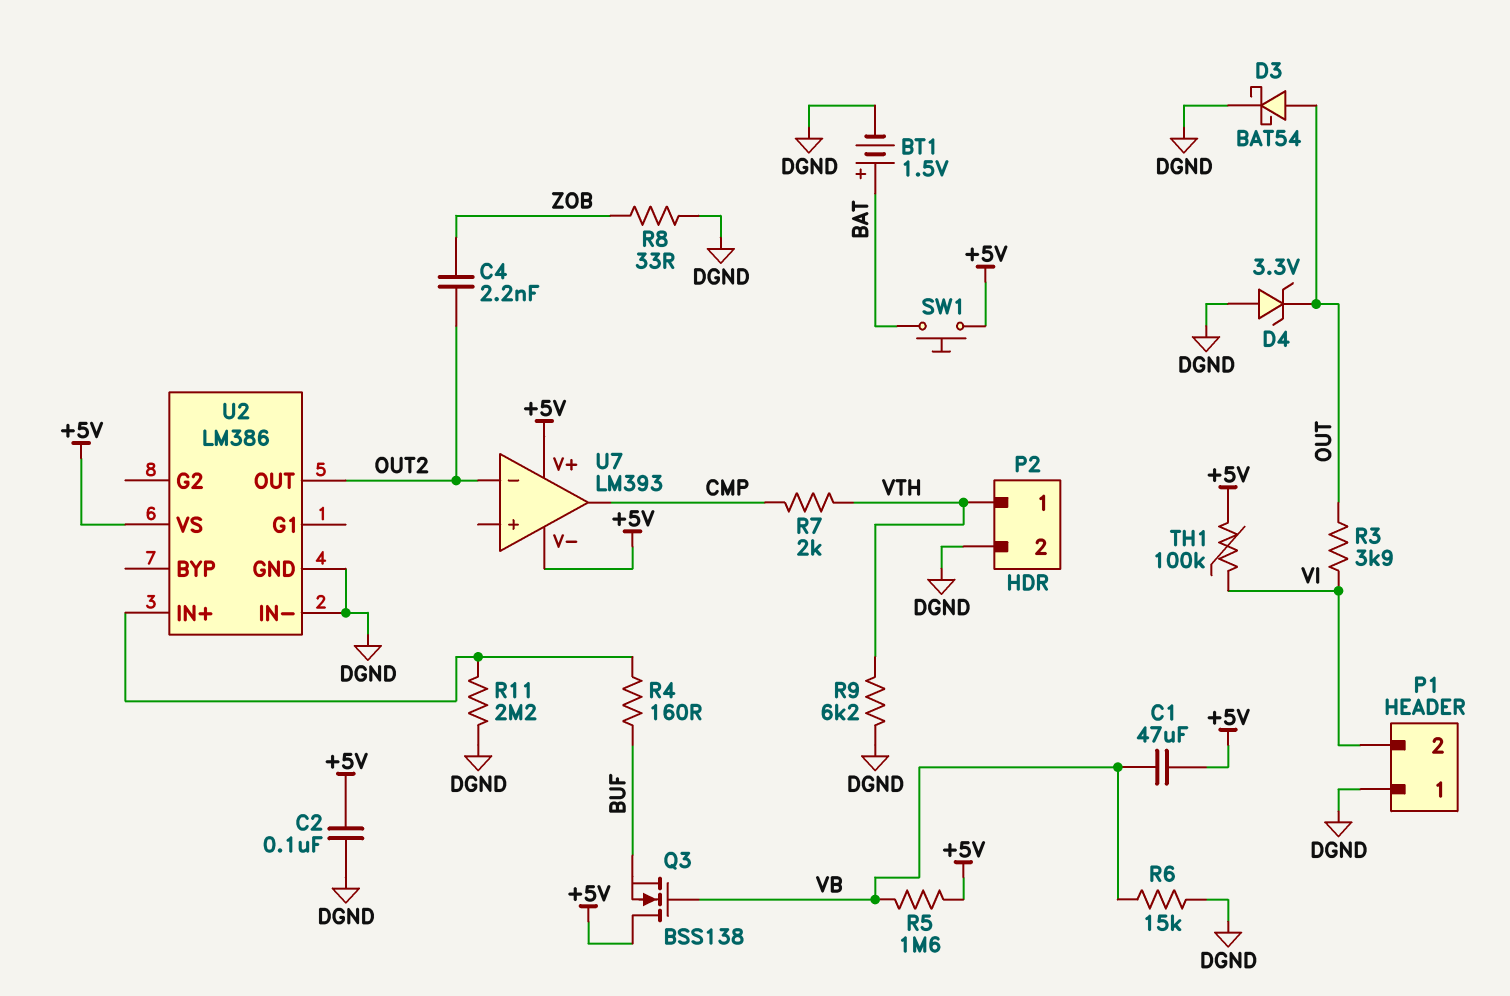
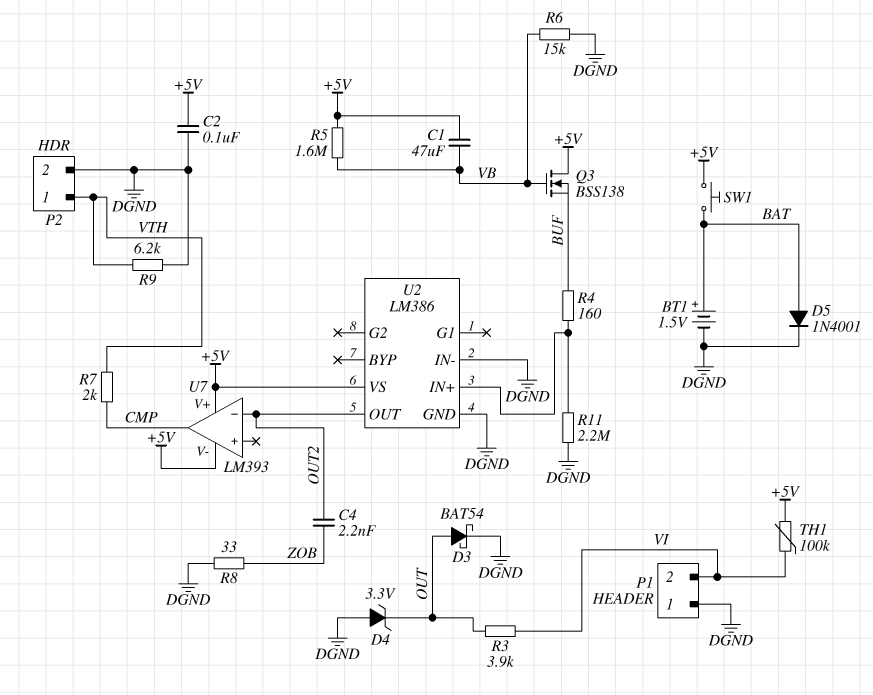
D5: none -> diode 1N4001 (A BAT, K DGND)

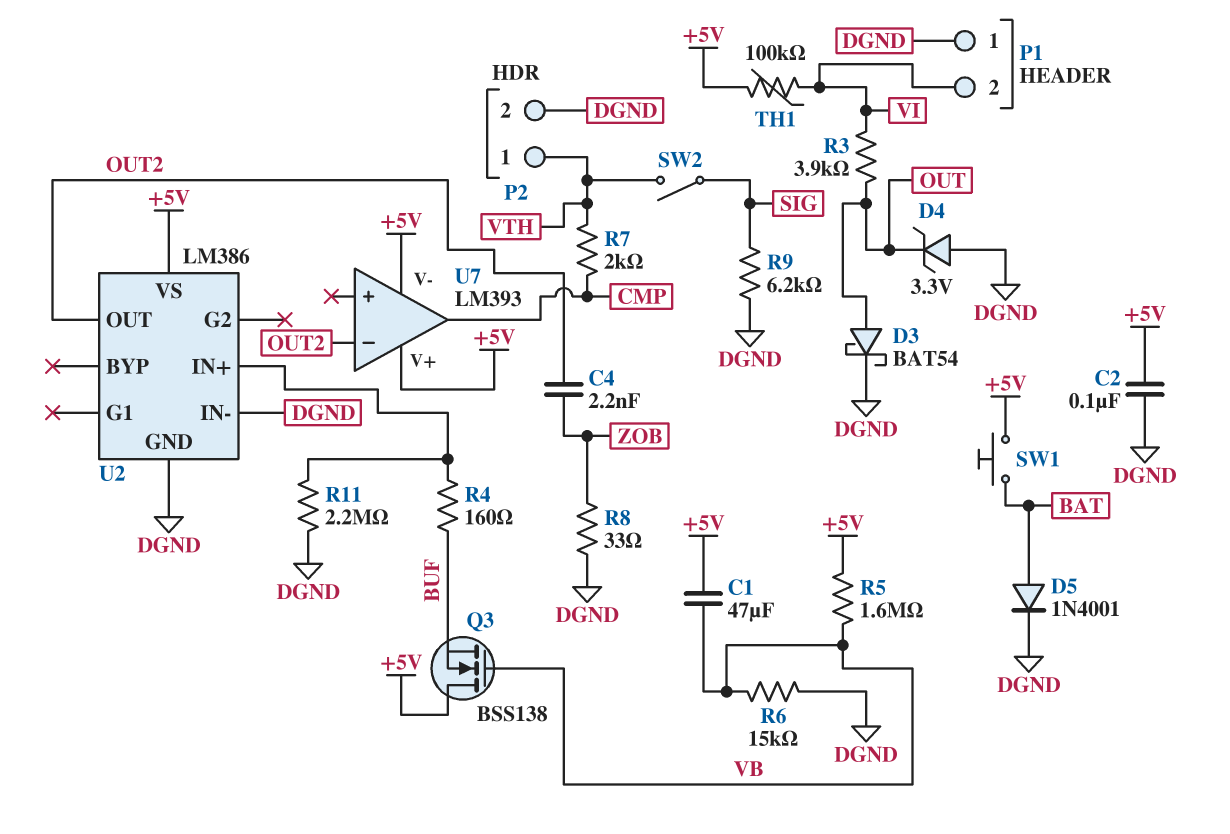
BT1: 1.5V (plus BAT, minus DGND) -> none
R9: 6.2k (DGND, VTH) -> 6.2k (DGND, SIG)
SW2: none -> switch (SIG, VTH)

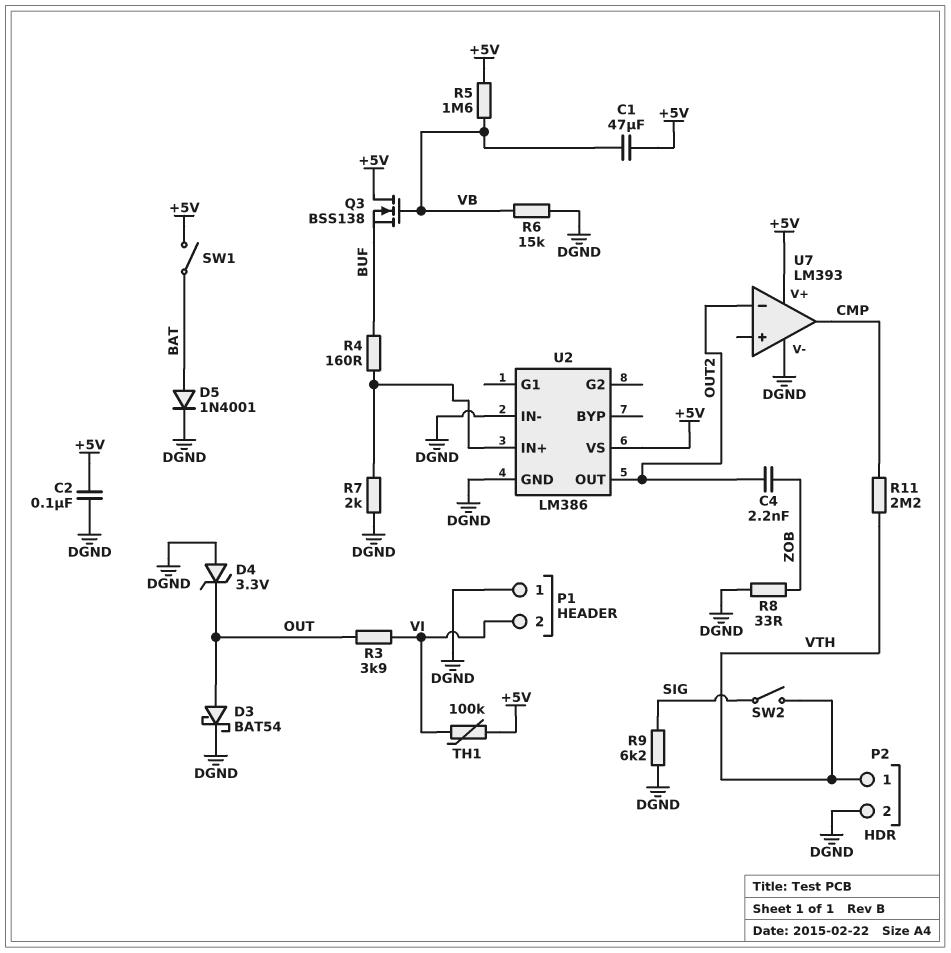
R7: 2k (CMP, VTH) -> 2k (DGND, U2/IN+)
R11: 2.2M (DGND, U2/IN+) -> 2.2M (CMP, VTH)
SW1: button (+5V, BAT) -> switch (+5V, BAT)
U7 pin V-: +5V -> DGND

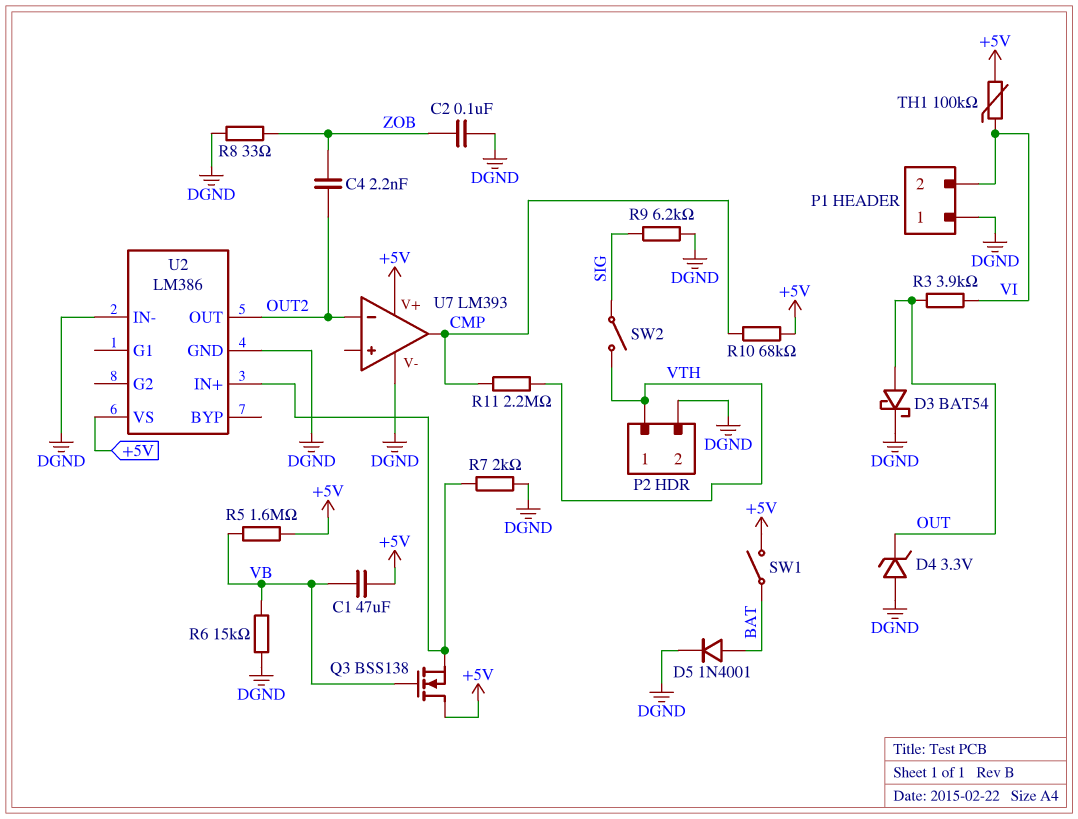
C2: 100nF (+5V, DGND) -> 100nF (DGND, ZOB)
Q3: NMOS BSS138 (G VB, D +5V, S BUF) -> NMOS BSS138 (G VB, D +5V, S U2/IN+)
R4: 160 (BUF, U2/IN+) -> none
R10: none -> 68k (+5V, CMP)

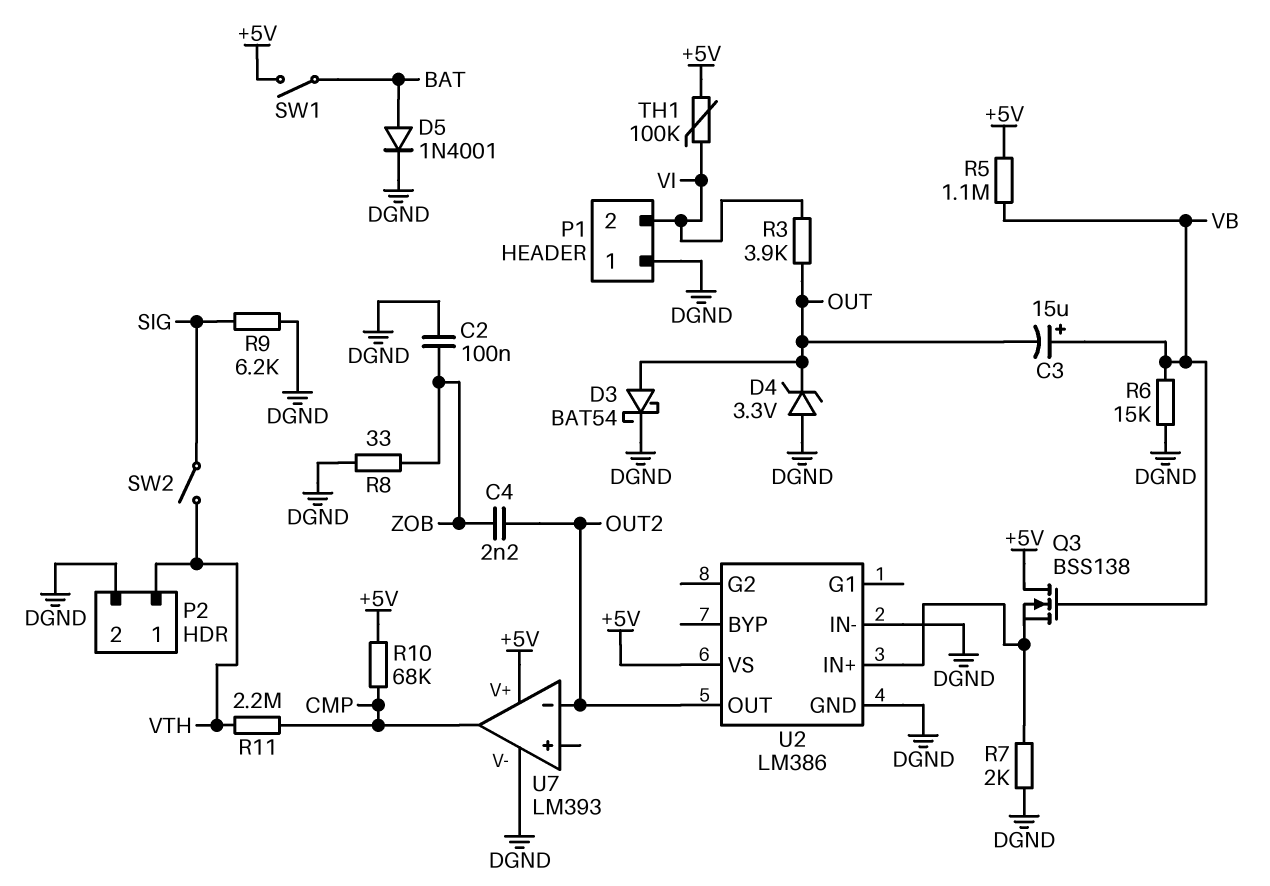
C1: 47uF (+5V, VB) -> none
C3: none -> 15uF (plus VB, minus OUT)
R5: 1.6M (+5V, VB) -> 1.1M (+5V, VB)

